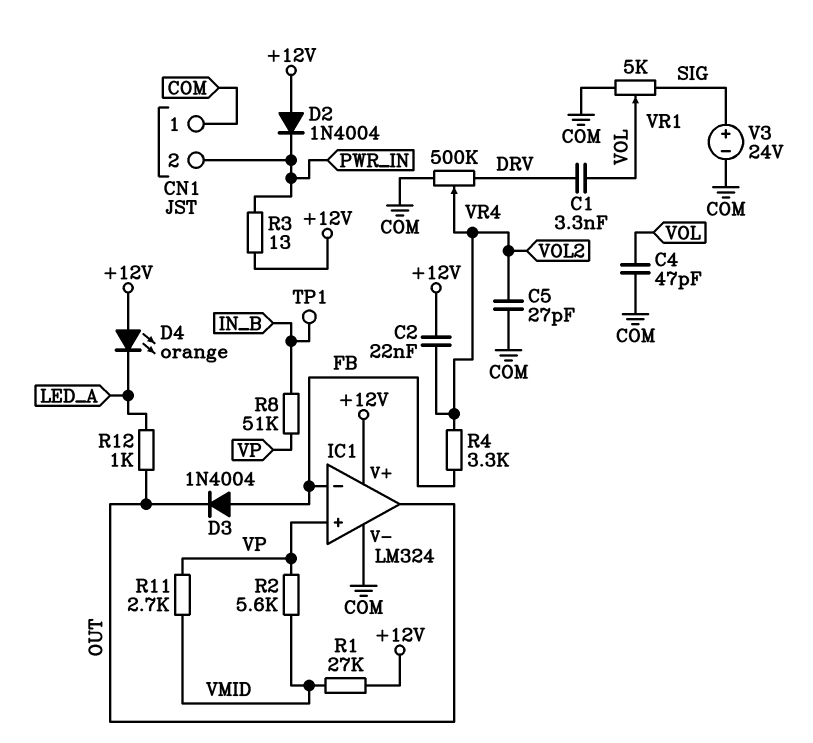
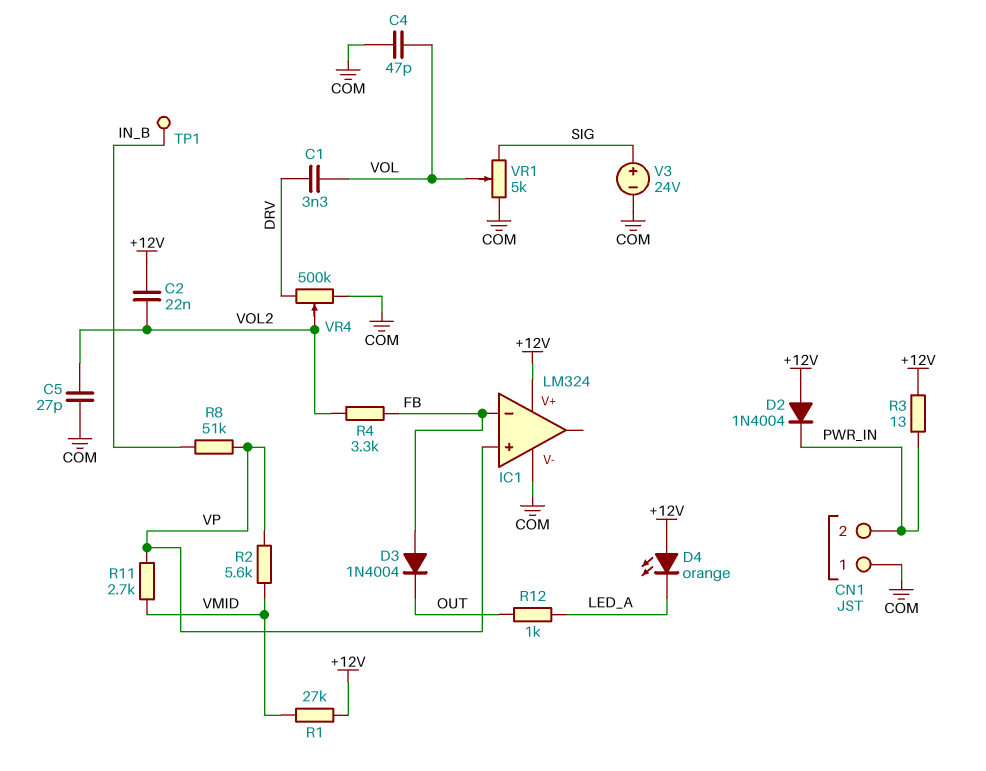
IC1 pin out: OUT -> none

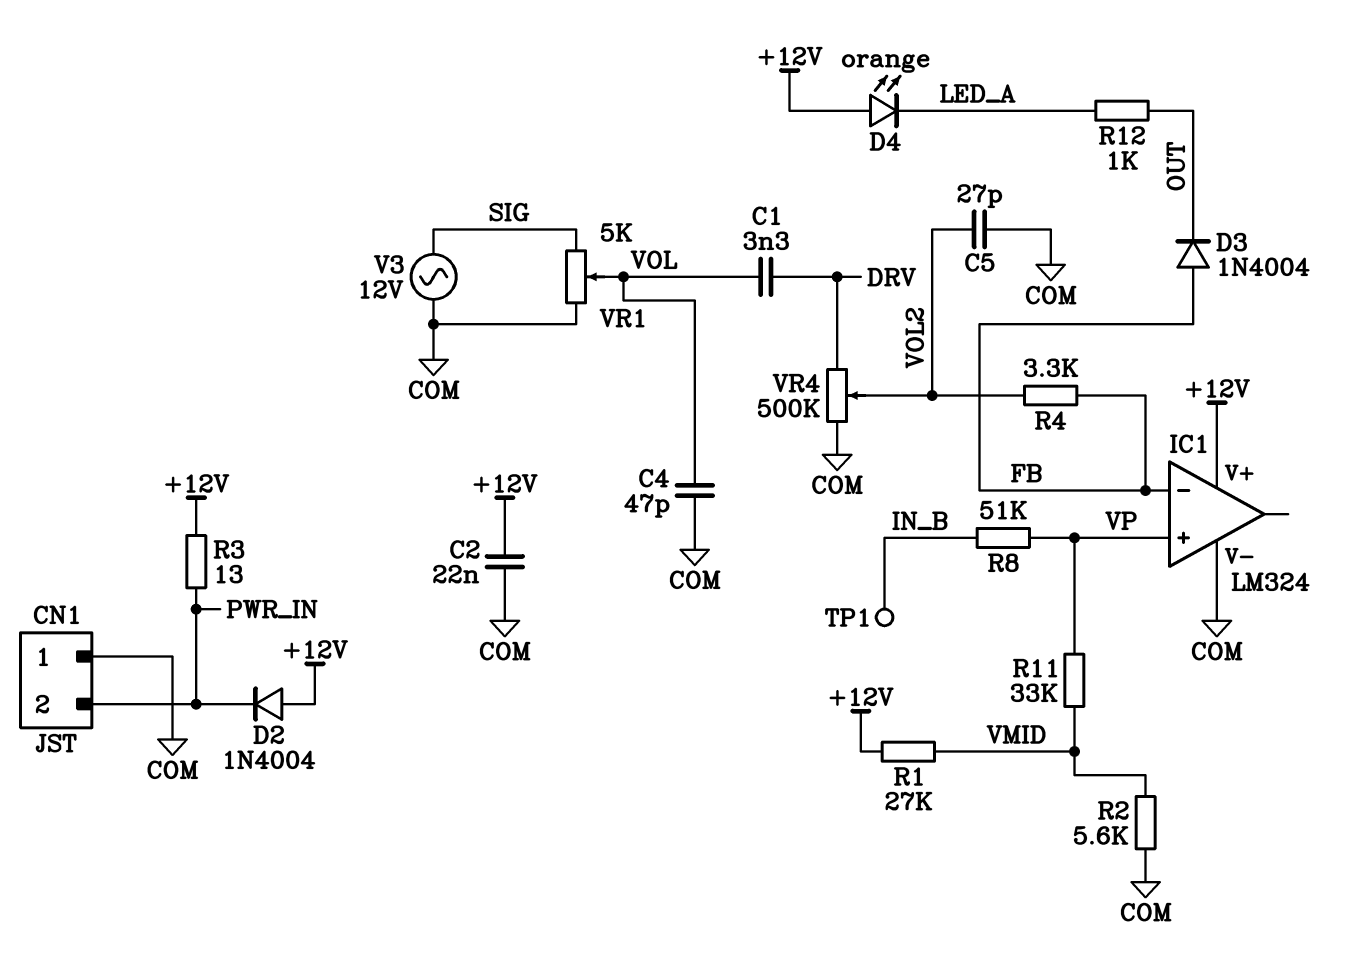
C2: 22nF (+12V, VOL2) -> 22nF (+12V, COM)
R2: 5.6k (VMID, VP) -> 5.6k (COM, VMID)
R11: 2.7k (VMID, VP) -> 33k (VMID, VP)
V3: 24V (plus SIG, minus COM) -> AC 12V (COM, SIG)

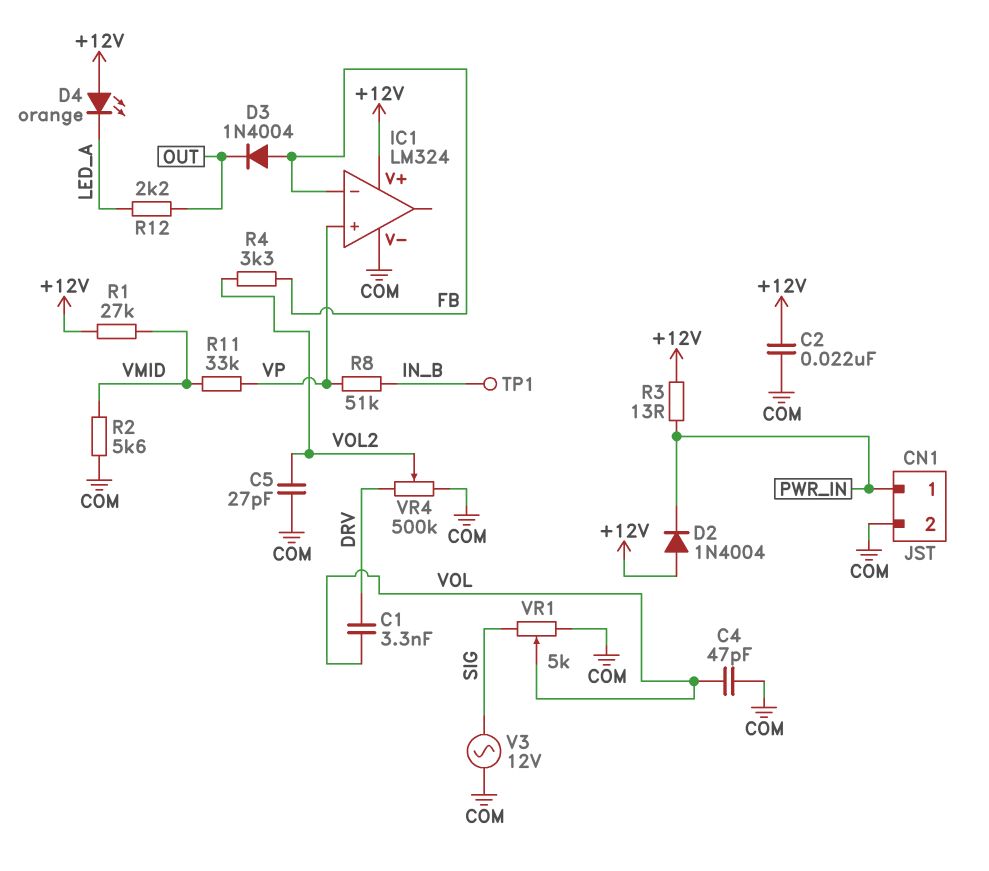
CN1 pin 1: COM -> PWR_IN
CN1 pin 2: PWR_IN -> COM
R12: 1k (LED_A, OUT) -> 2.2k (LED_A, OUT)

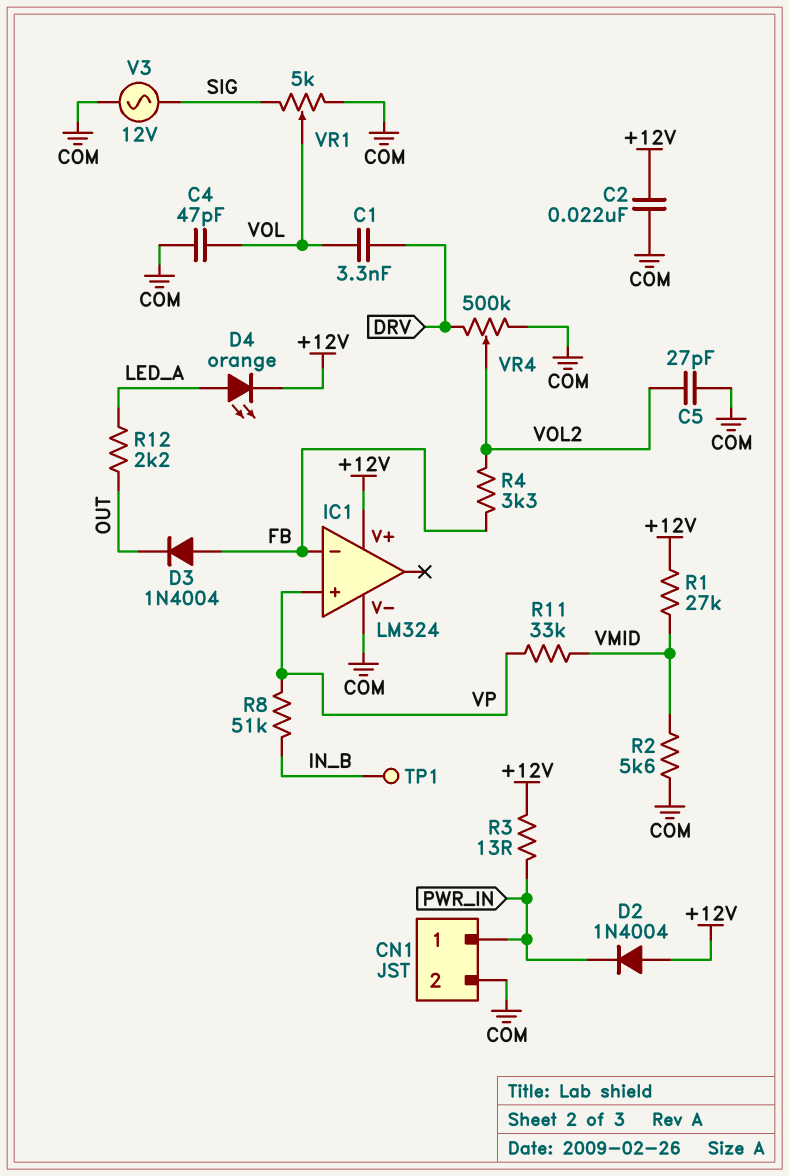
D4: LED orange (A +12V, K LED_A) -> LED orange (A LED_A, K +12V)

